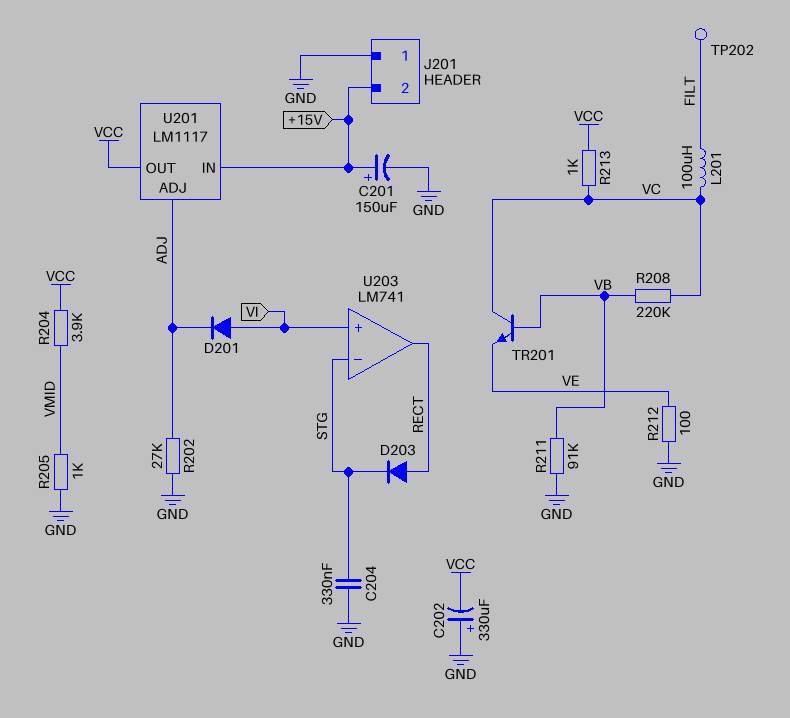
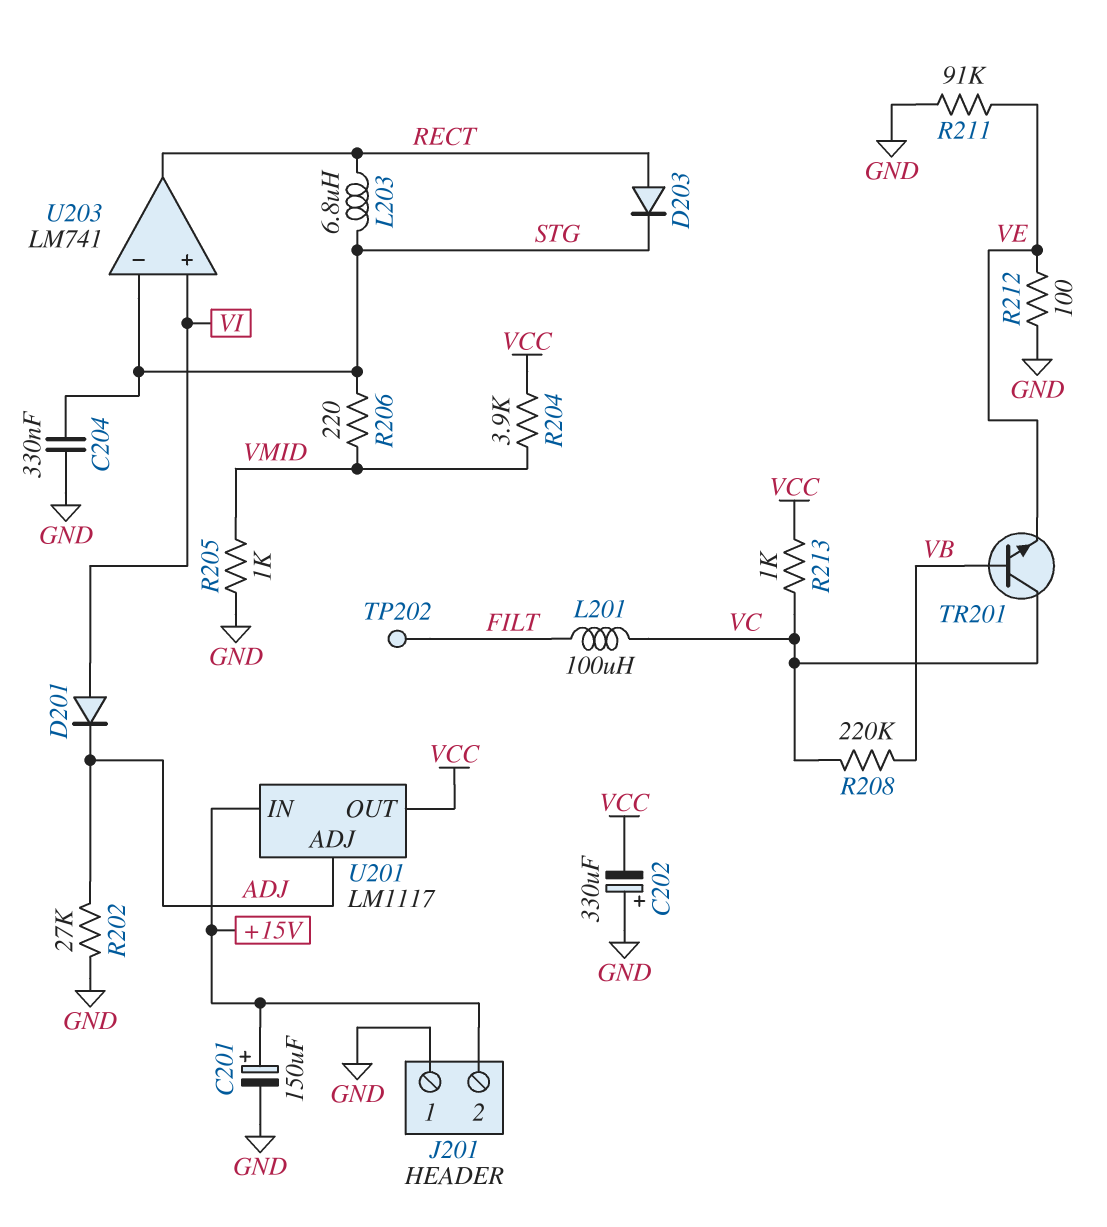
L203: none -> 6.8uH (RECT, STG)
R206: none -> 220 (STG, VMID)
R211: 91k (GND, VB) -> 91k (GND, VE)

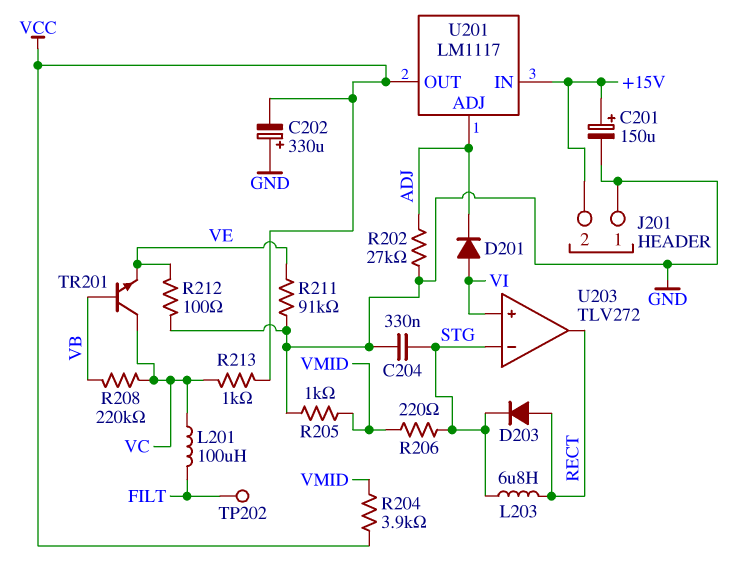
U203: LM741 -> TLV272

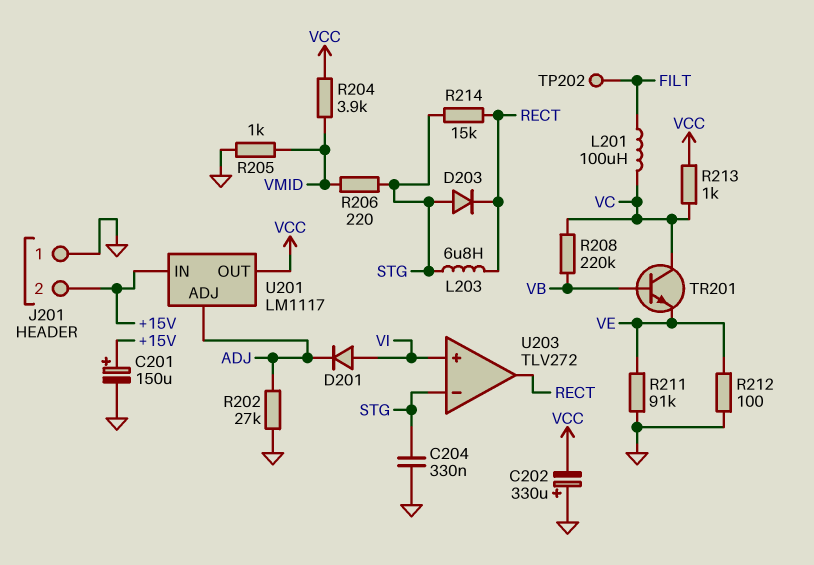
D203: diode (A RECT, K STG) -> diode (A STG, K RECT)
R214: none -> 15k (RECT, STG)

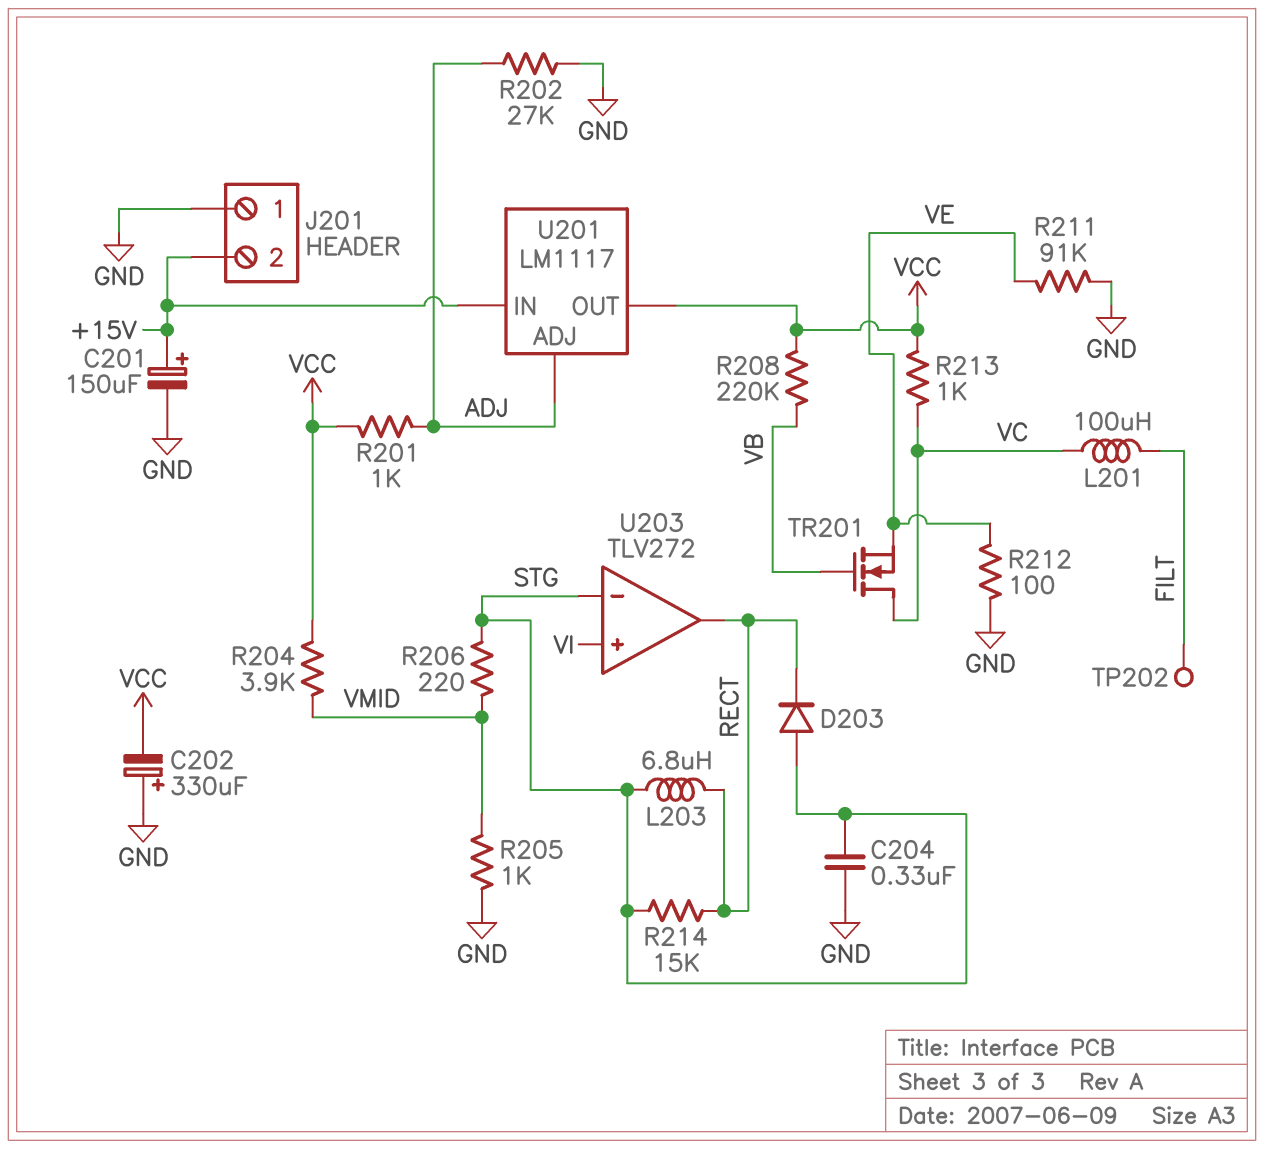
D201: diode (A VI, K ADJ) -> none
R201: none -> 1k (ADJ, VCC)
R208: 220k (VB, VC) -> 220k (VB, VCC)
TR201: NPN (B VB, C VC, E VE) -> NMOS (G VB, D VC, S VE)

